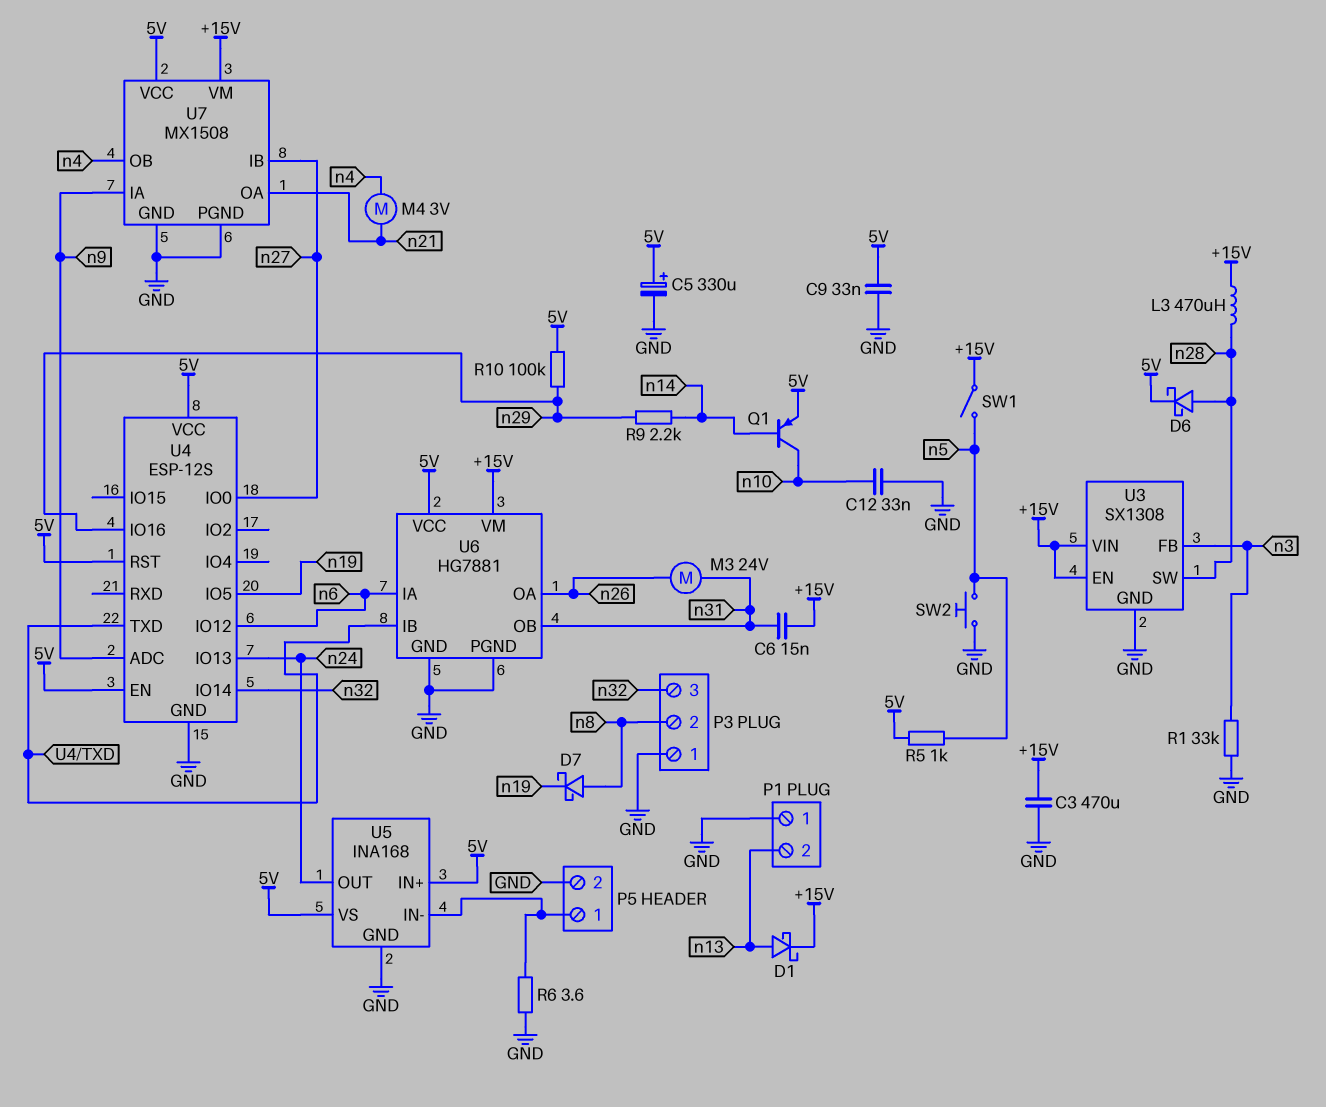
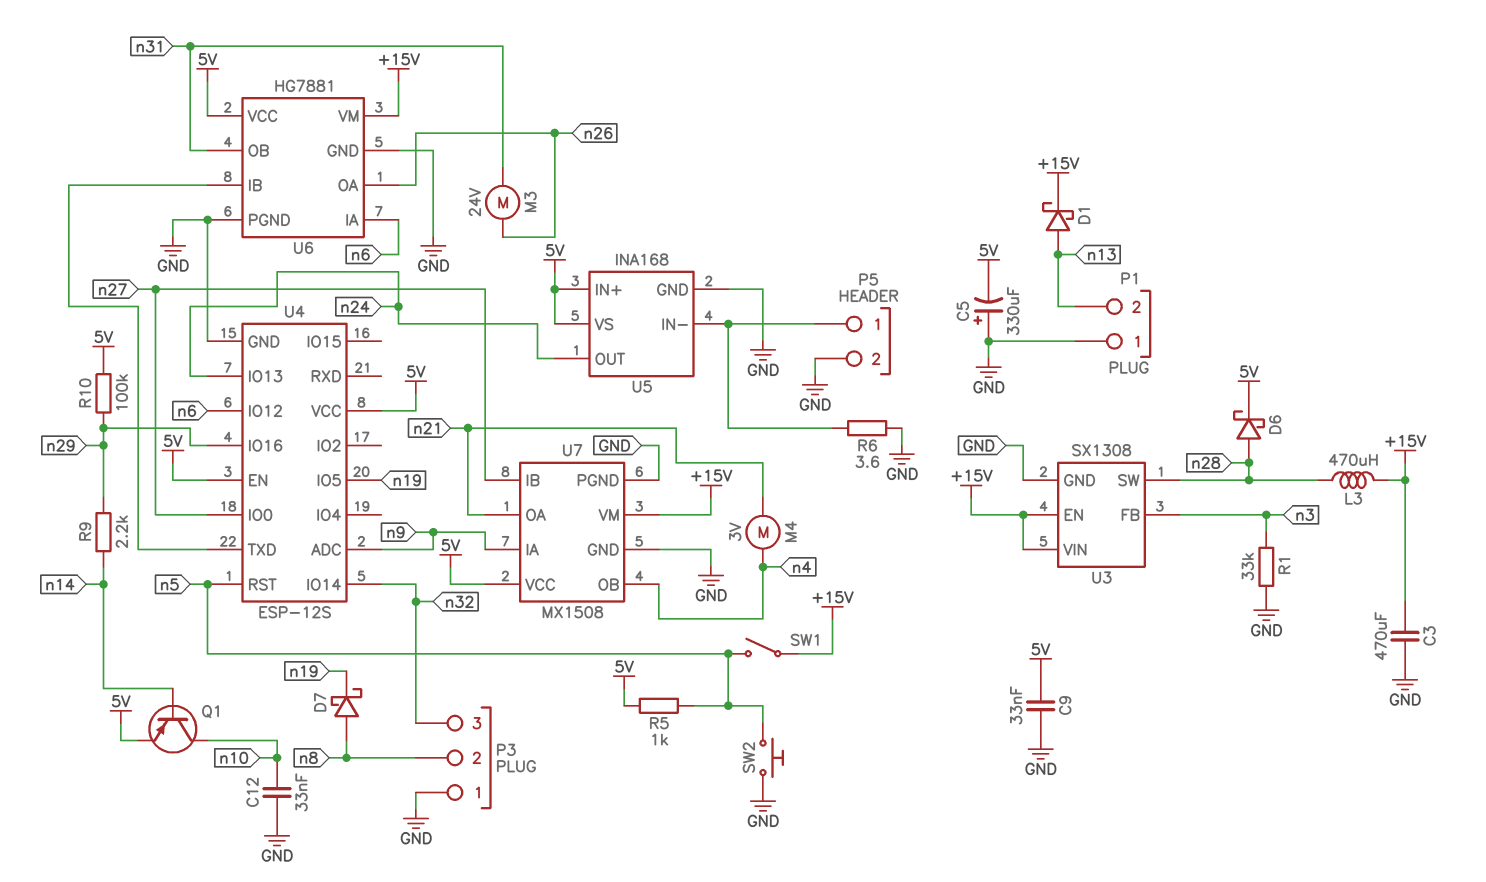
C5: 330uF (plus 5V, minus GND) -> 330uF (plus GND, minus 5V)
C6: 15nF (+15V, n31) -> none
U4 pin RST: 5V -> n5

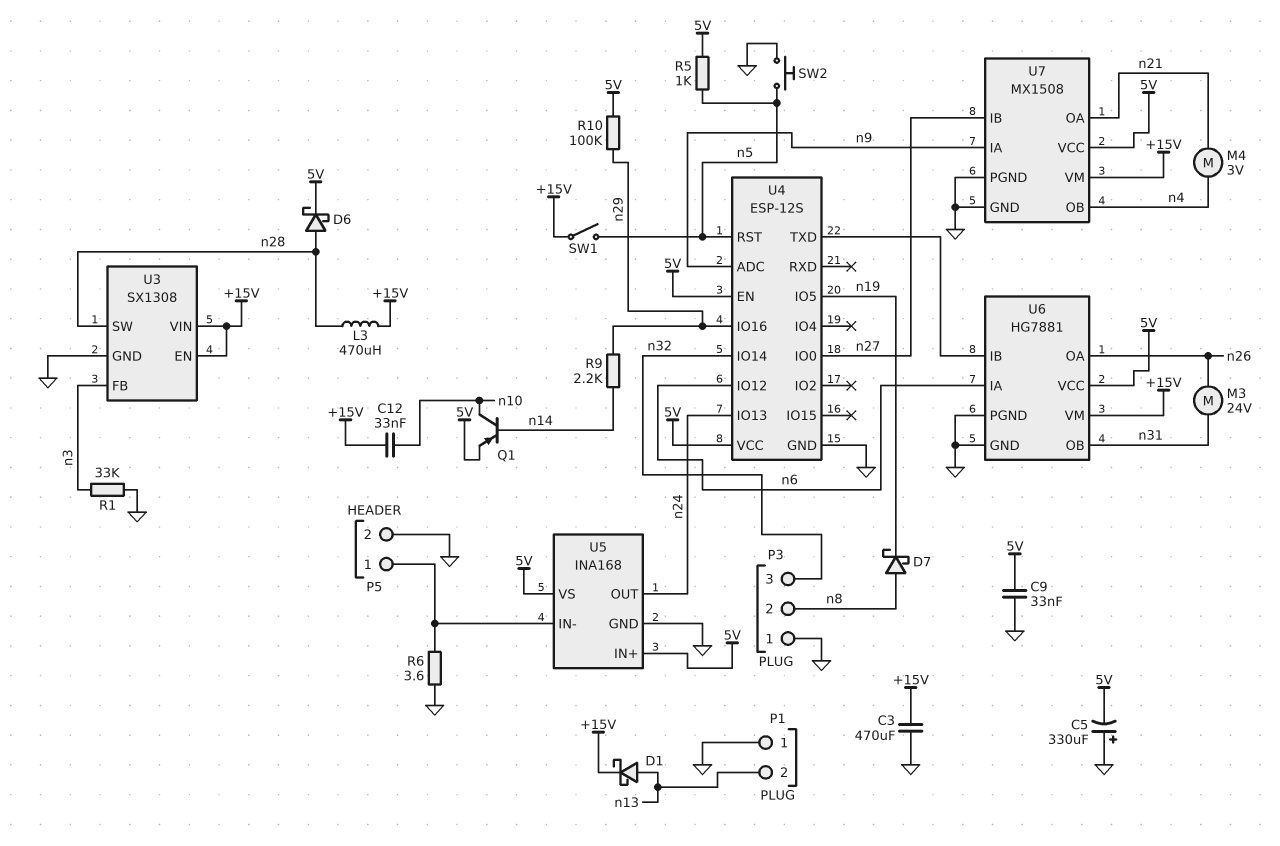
C12: 33nF (GND, n10) -> 33nF (+15V, n10)

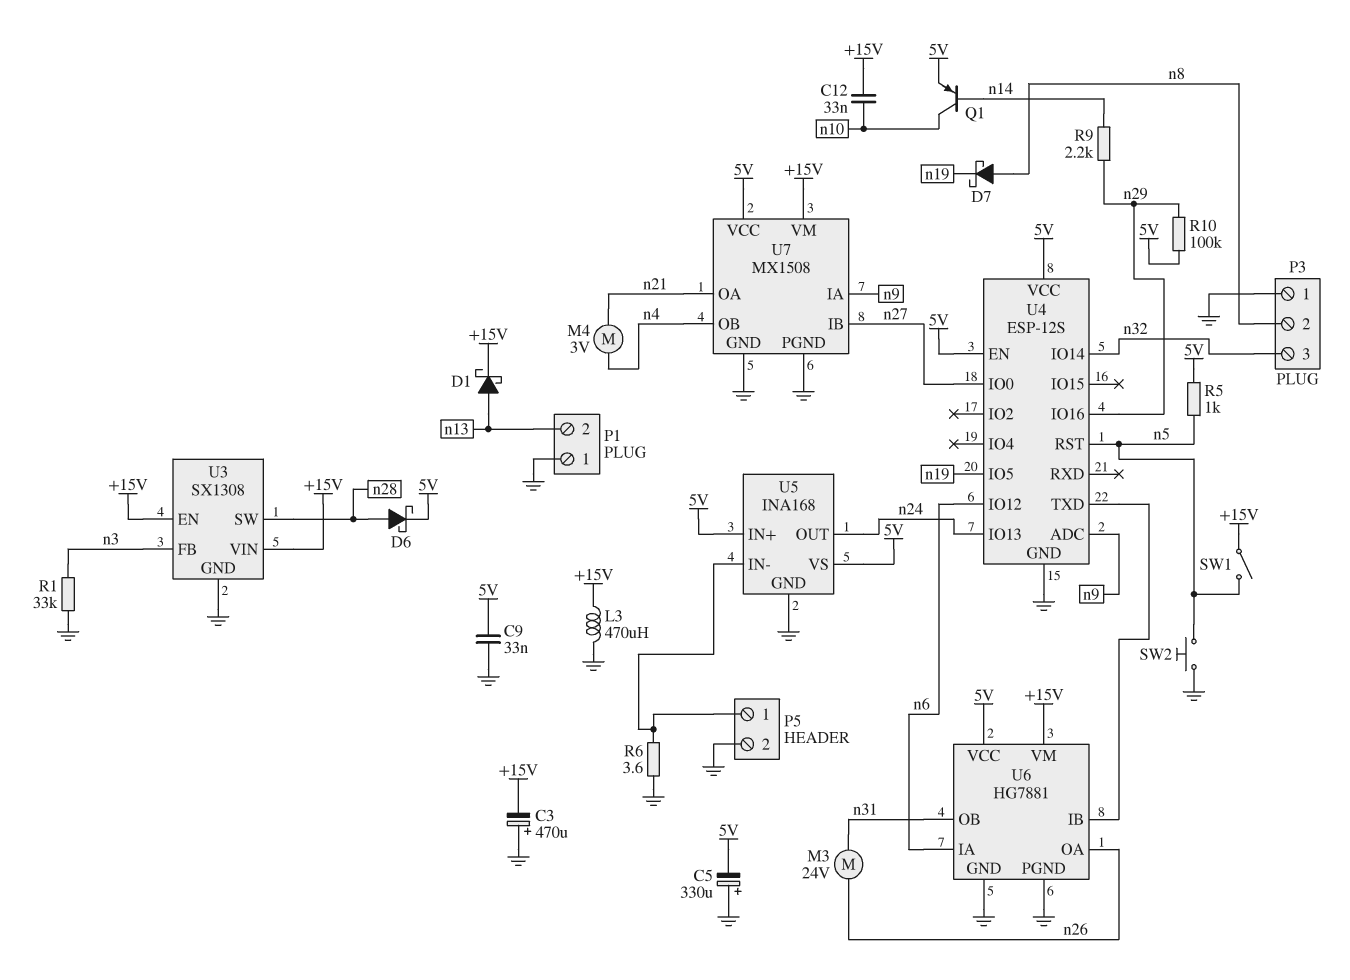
C3: 470uF (+15V, GND) -> 470uF (plus GND, minus +15V)
L3: 470uH (+15V, n28) -> 470uH (+15V, GND)

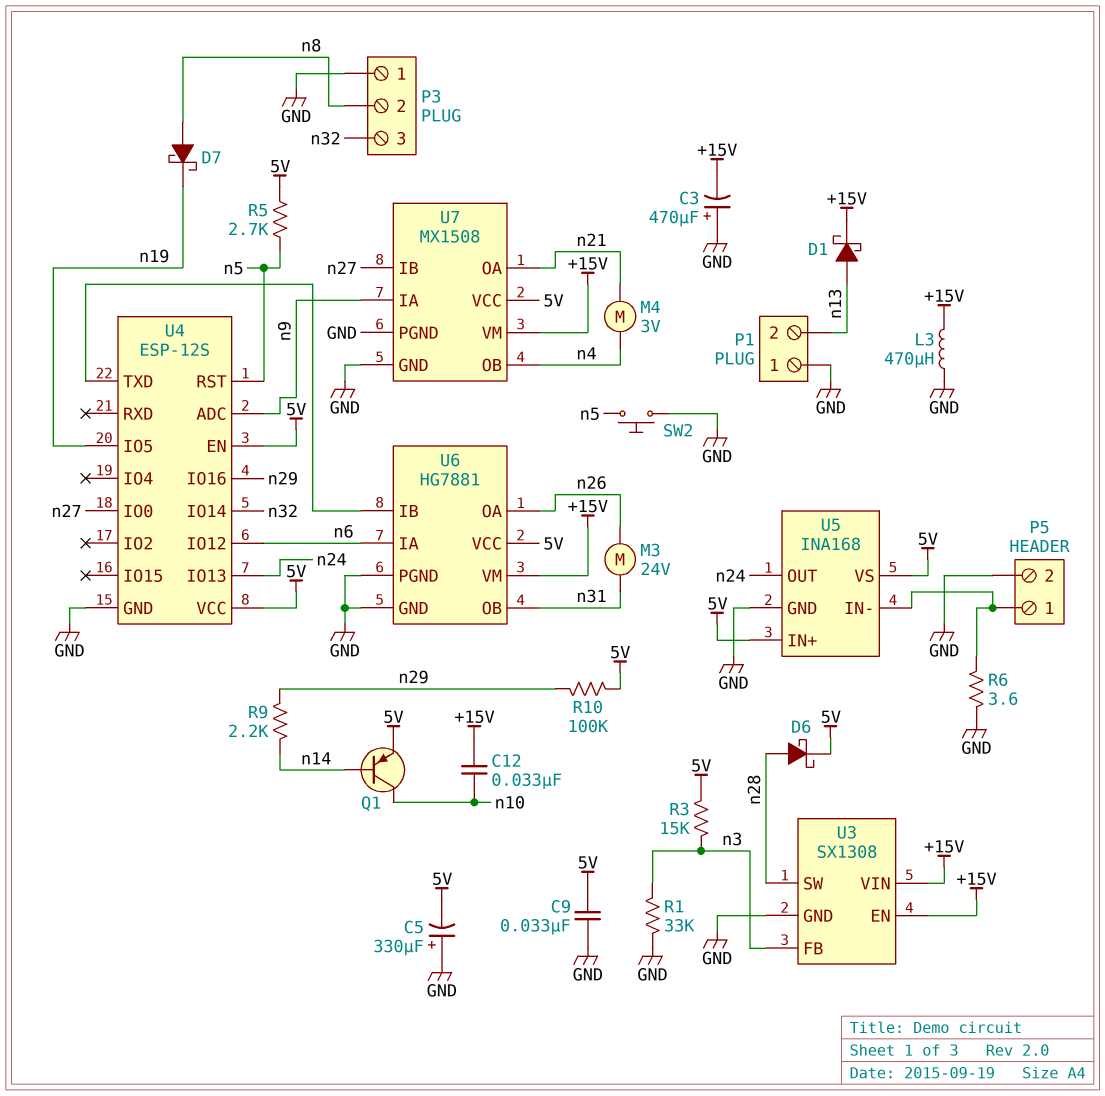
R3: none -> 15k (5V, n3)
R5: 1k (5V, n5) -> 2.7k (5V, n5)
SW1: switch (+15V, n5) -> none

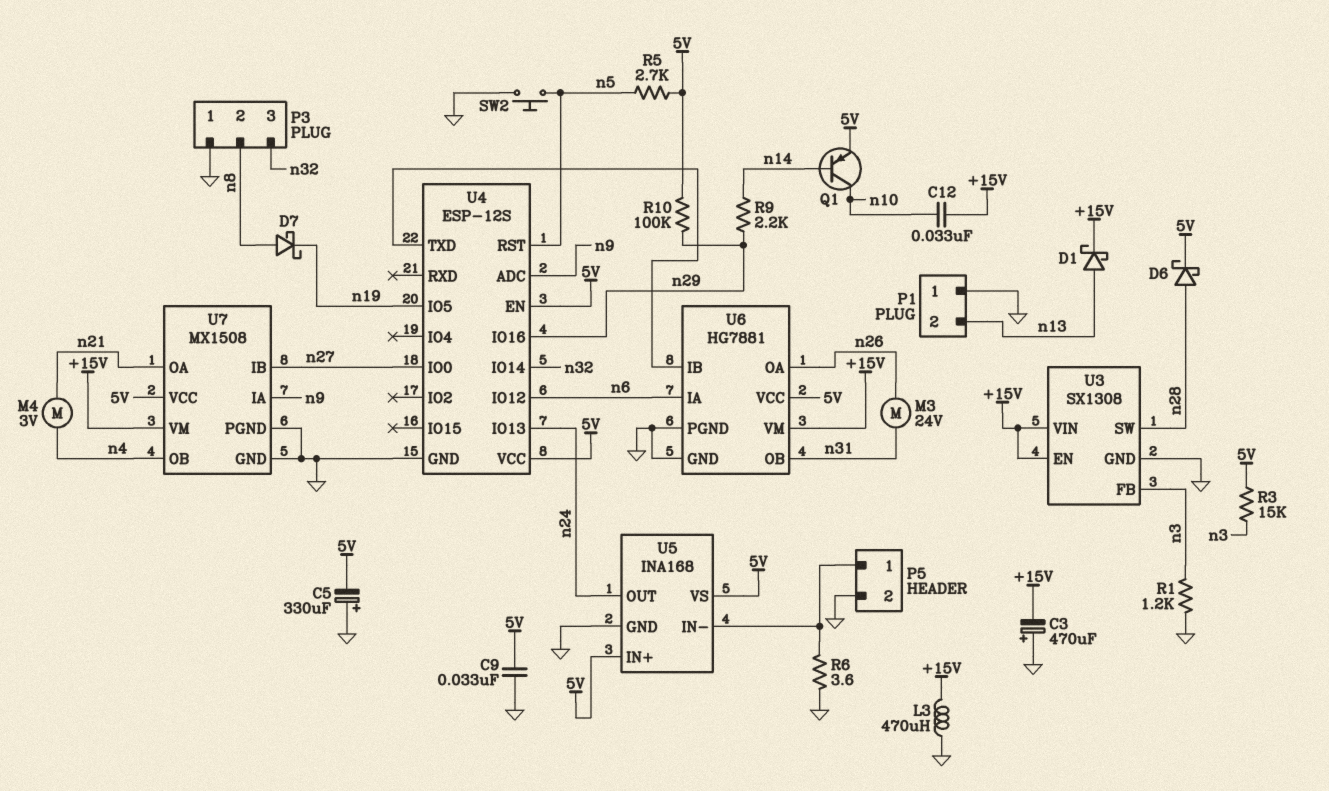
R1: 33k (GND, n3) -> 1.2k (GND, n3)

